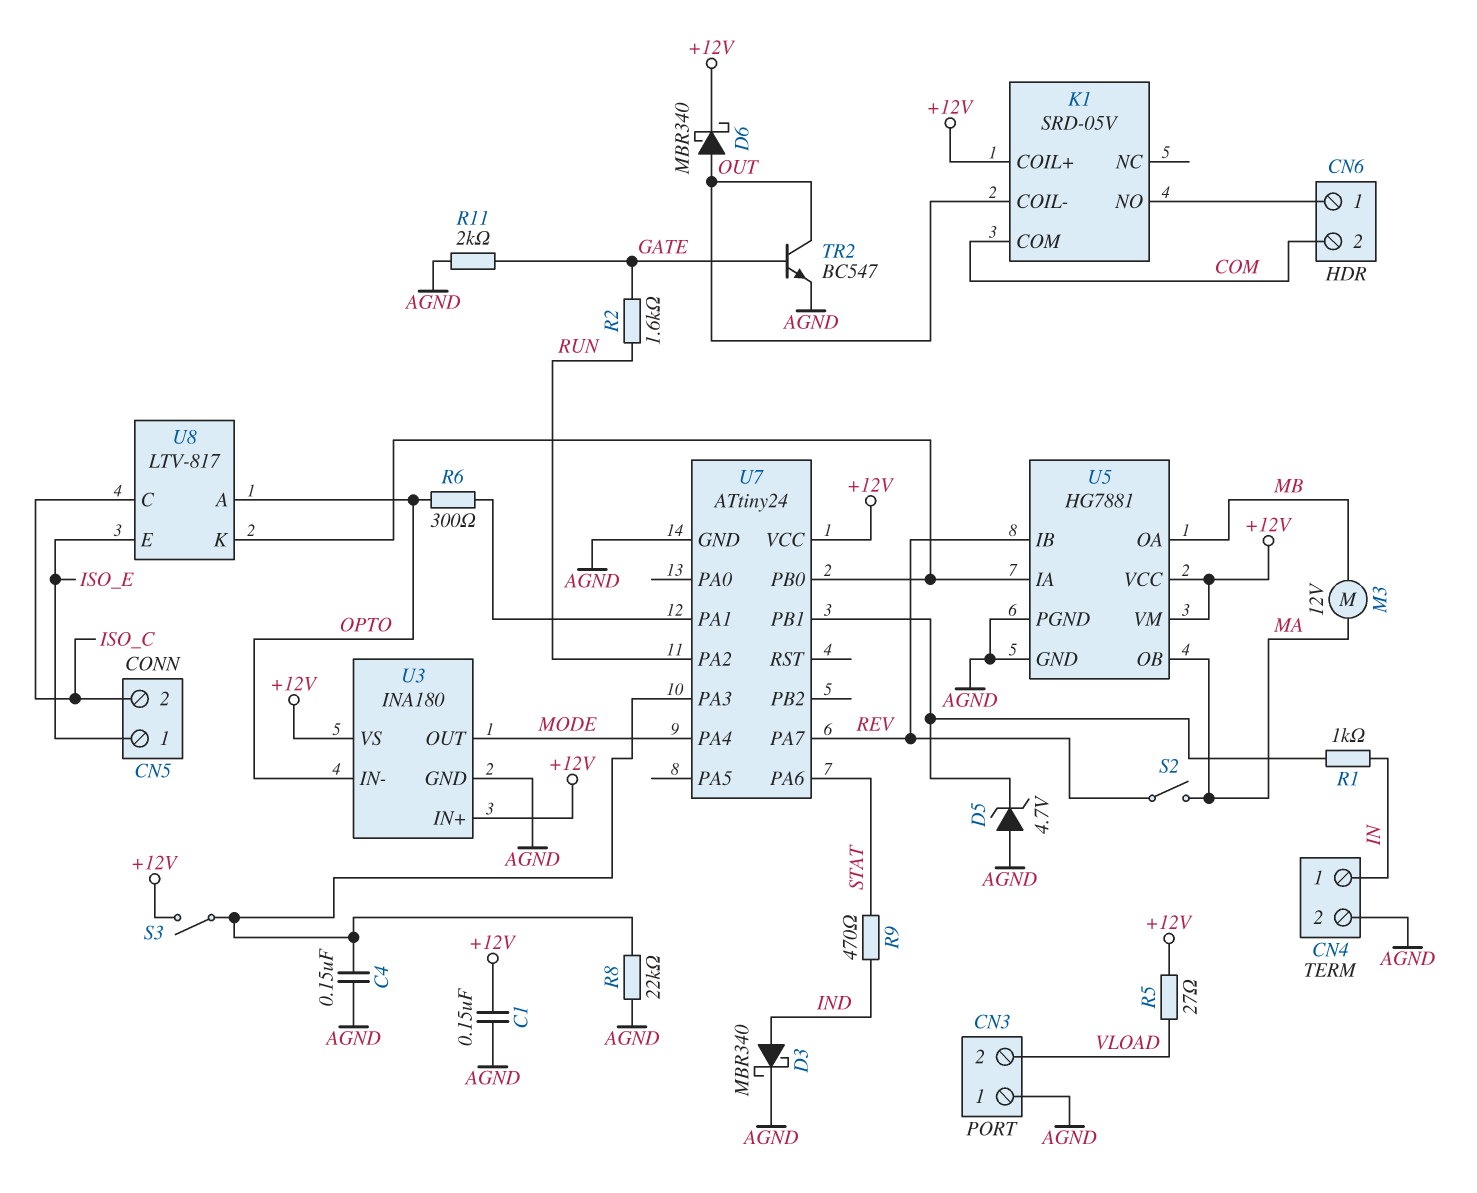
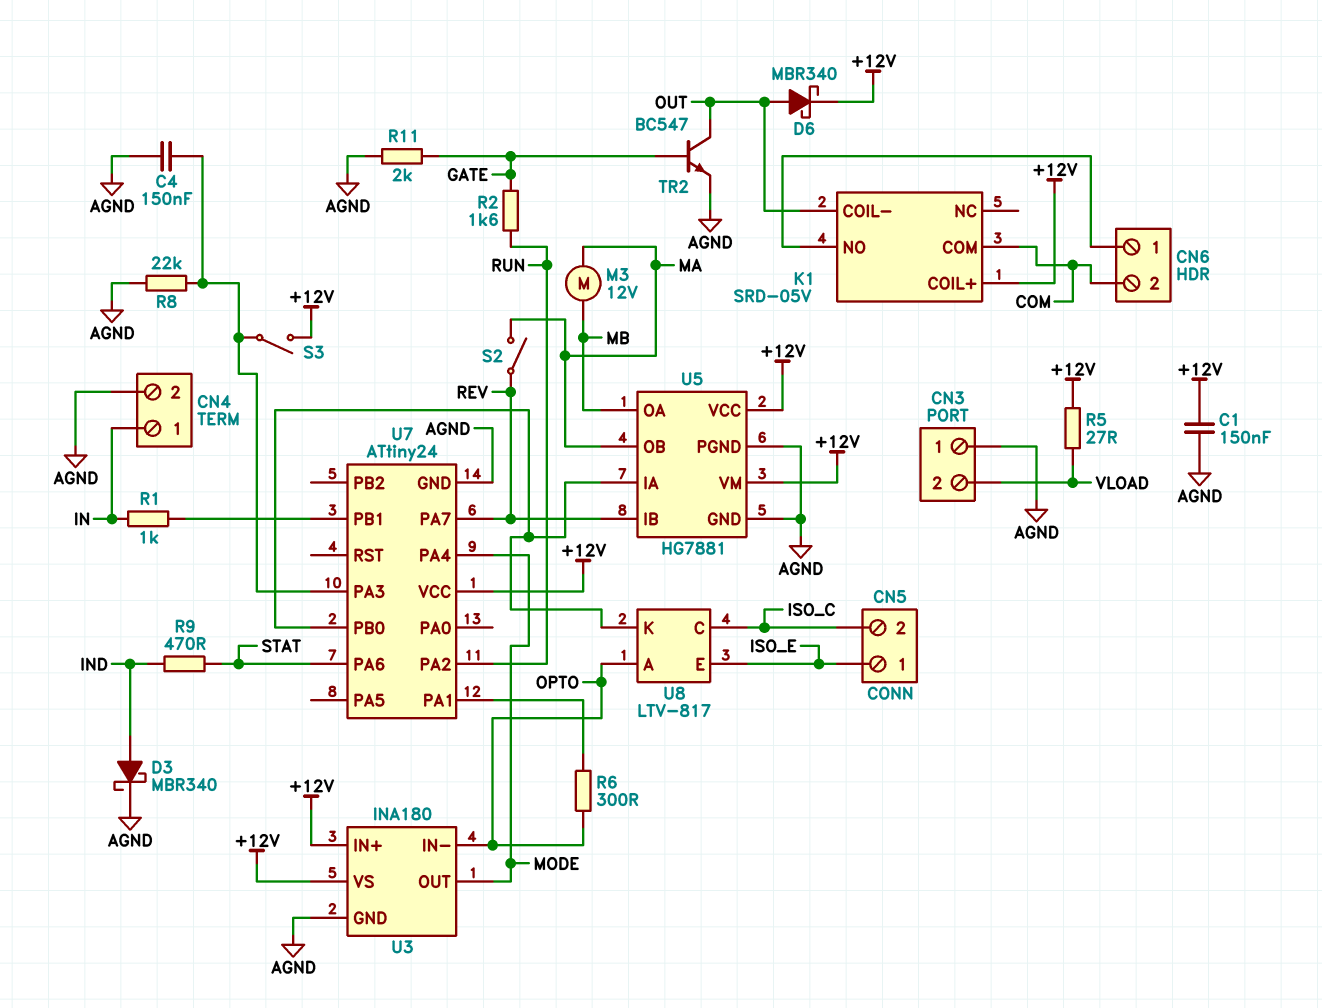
D5: zener 4.7V (A AGND, K U7/PB1) -> none

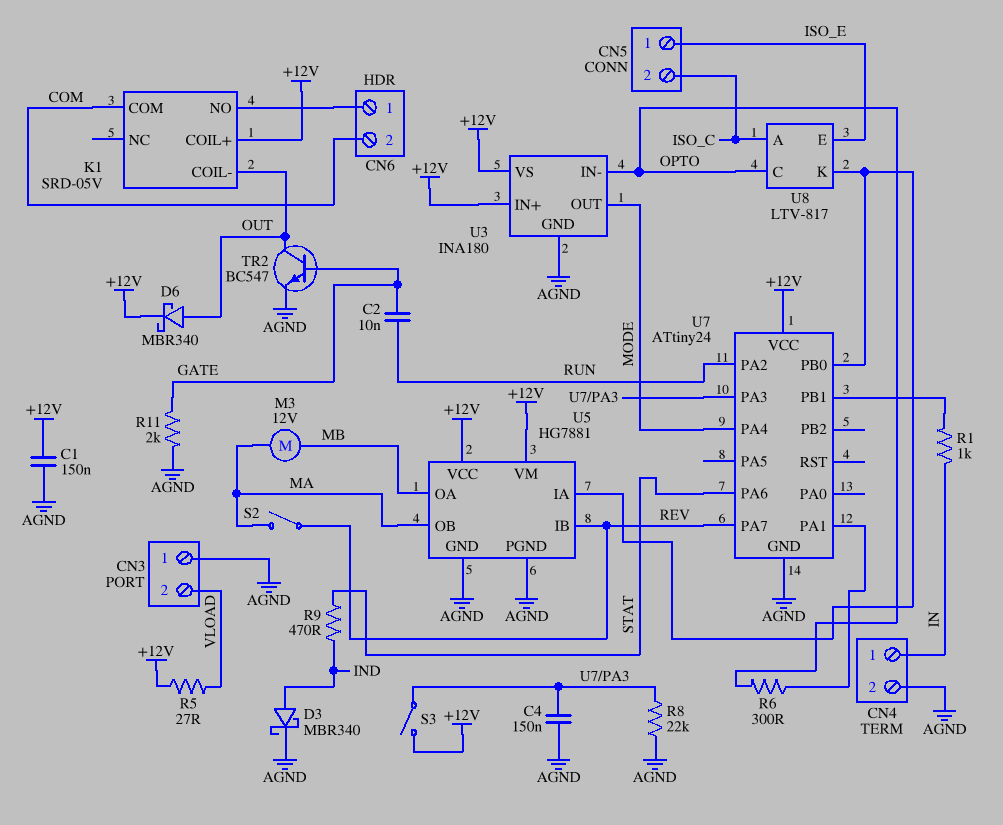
C2: none -> 10nF (GATE, RUN)
R2: 1.6k (GATE, RUN) -> none
U8 pin A: OPTO -> ISO_C
U8 pin C: ISO_C -> OPTO

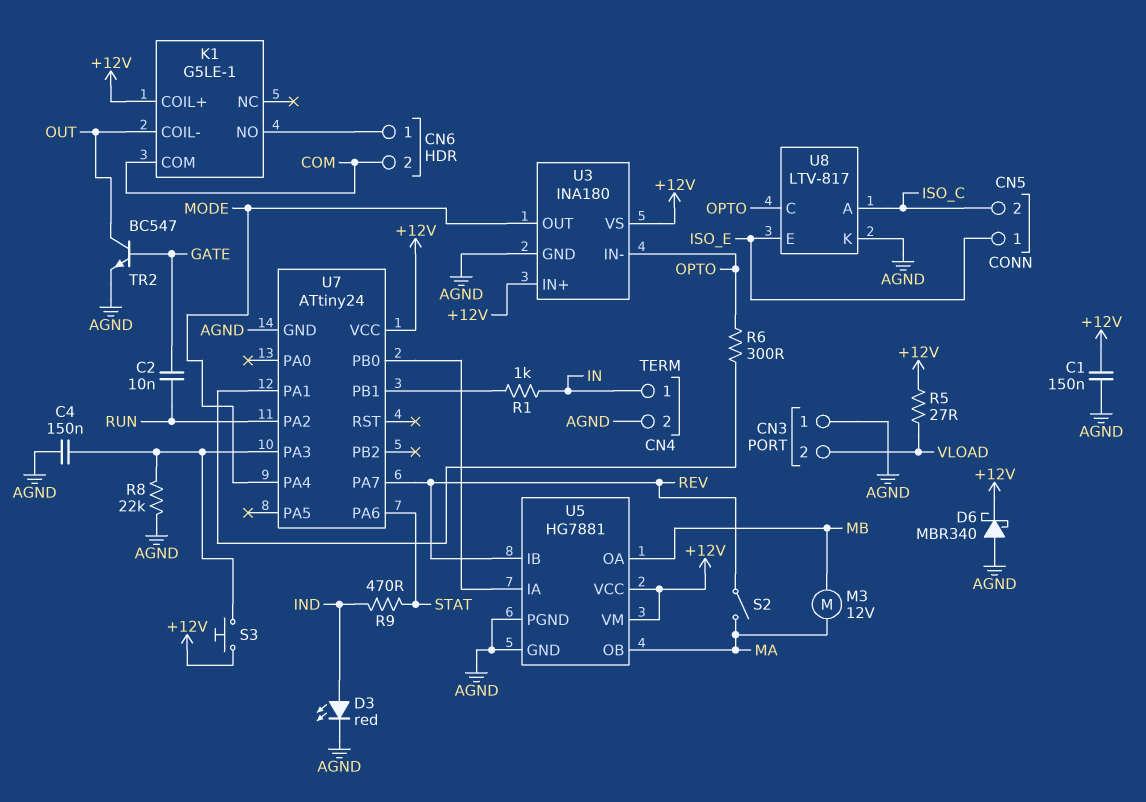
D3: schottky MBR340 (A IND, K AGND) -> LED red (A IND, K AGND)
D6: schottky MBR340 (A OUT, K +12V) -> schottky MBR340 (A AGND, K +12V)
K1: SRD-05V -> G5LE-1
R11: 2k (AGND, GATE) -> none
S3: switch (+12V, U7/PA3) -> button (+12V, U7/PA3)
U8 pin K: U5/IA -> AGND

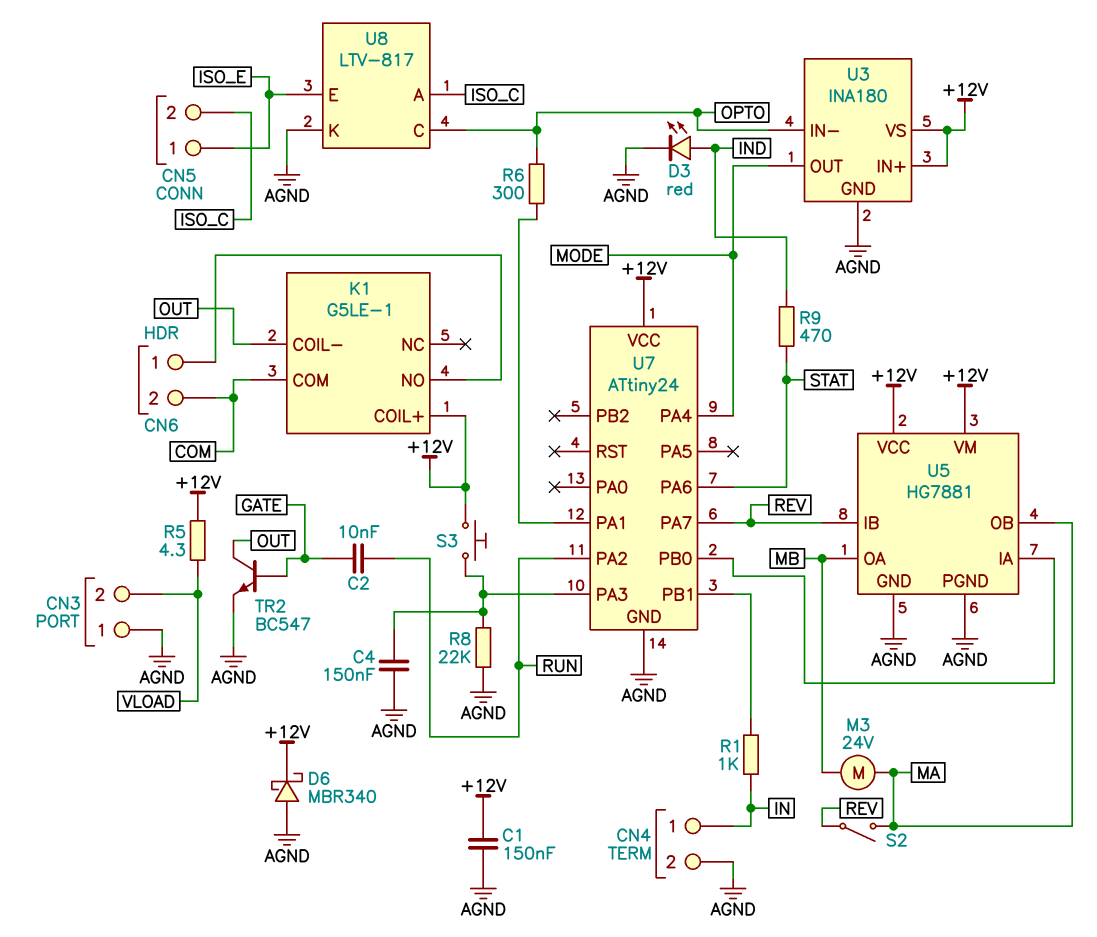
M3: motor 12V (MA, MB) -> motor 24V (MA, MB)
R5: 27 (+12V, VLOAD) -> 4.3 (+12V, VLOAD)

